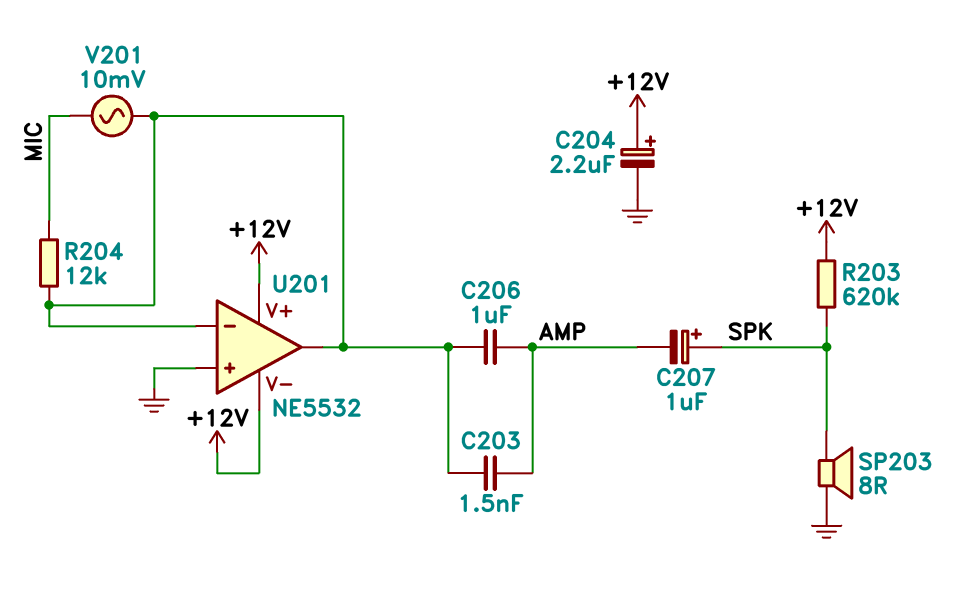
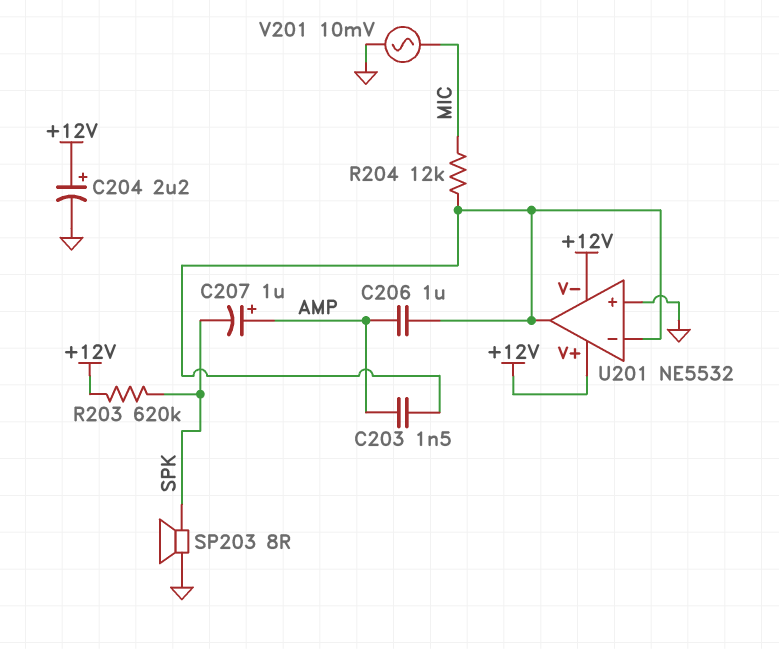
C207: 1uF (plus SPK, minus AMP) -> 1uF (plus AMP, minus SPK)
V201: AC 10mV (MIC, U201/in-) -> AC 10mV (GND, MIC)

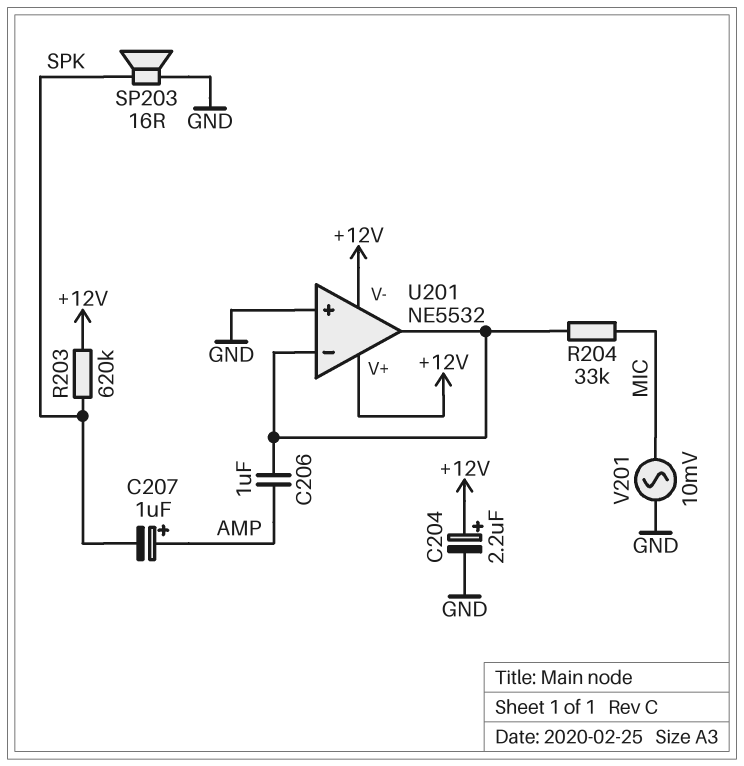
C203: 1.5nF (AMP, U201/in-) -> none
R204: 12k (MIC, U201/in-) -> 33k (MIC, U201/in-)
SP203: speaker 8R (GND, SPK) -> speaker 16R (GND, SPK)

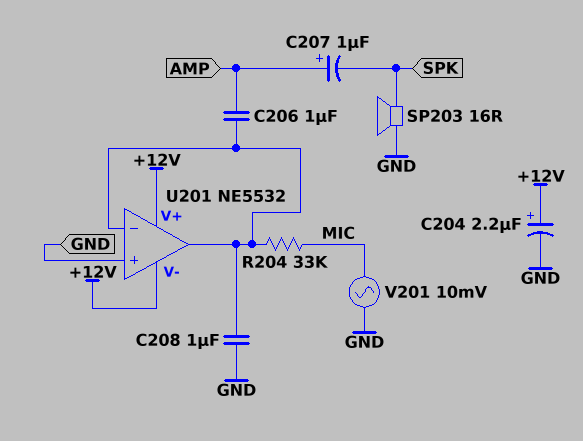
C208: none -> 1uF (GND, U201/in-)
R203: 620k (+12V, SPK) -> none

